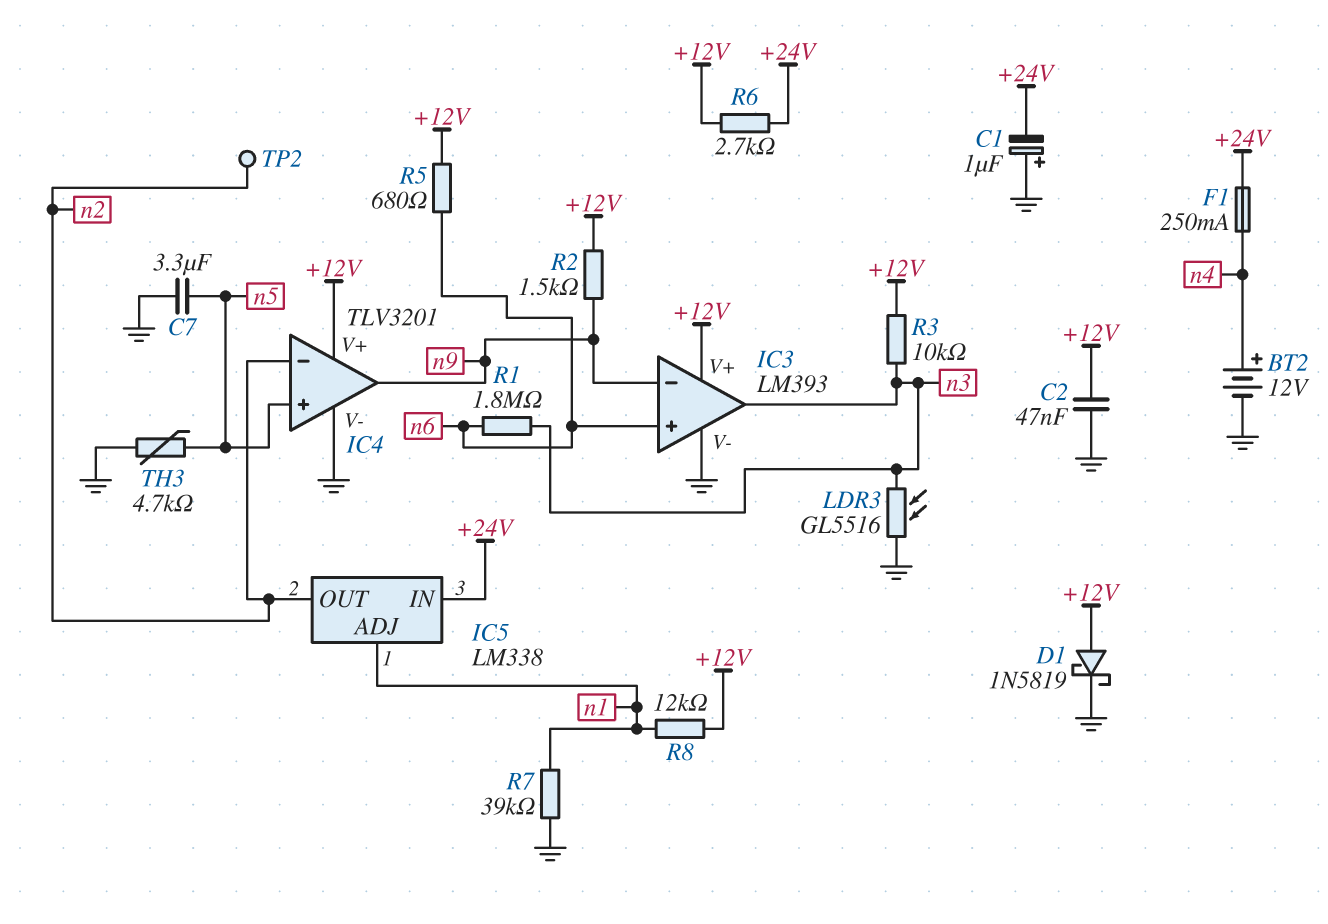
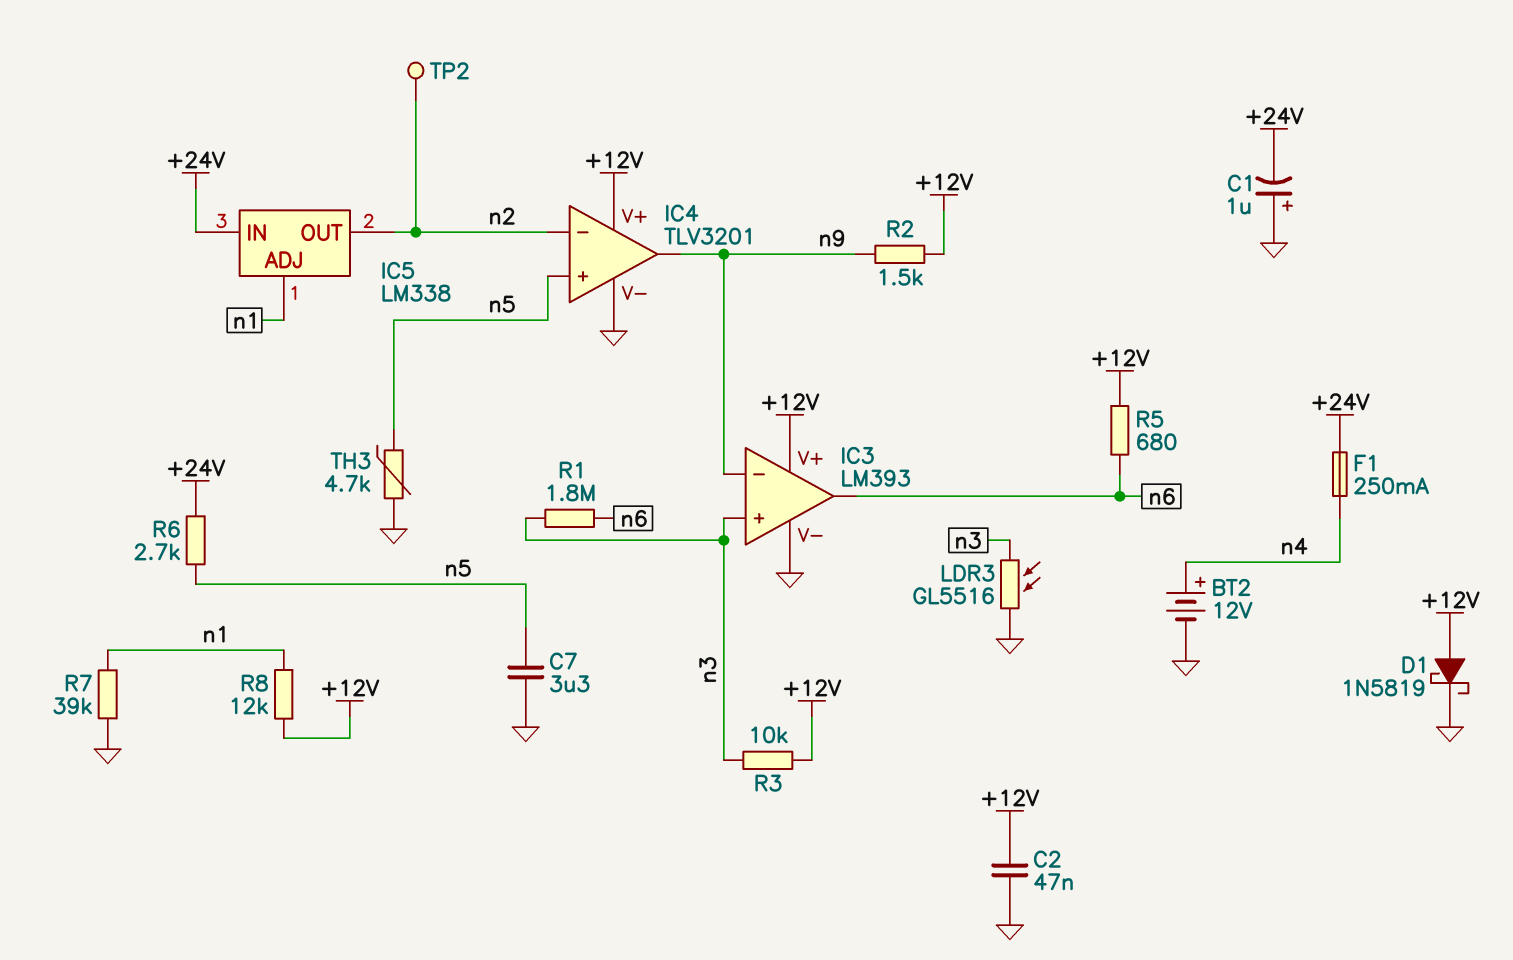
IC3 pin in+: n6 -> n3
IC3 pin out: n3 -> n6
R6: 2.7k (+12V, +24V) -> 2.7k (+24V, n5)

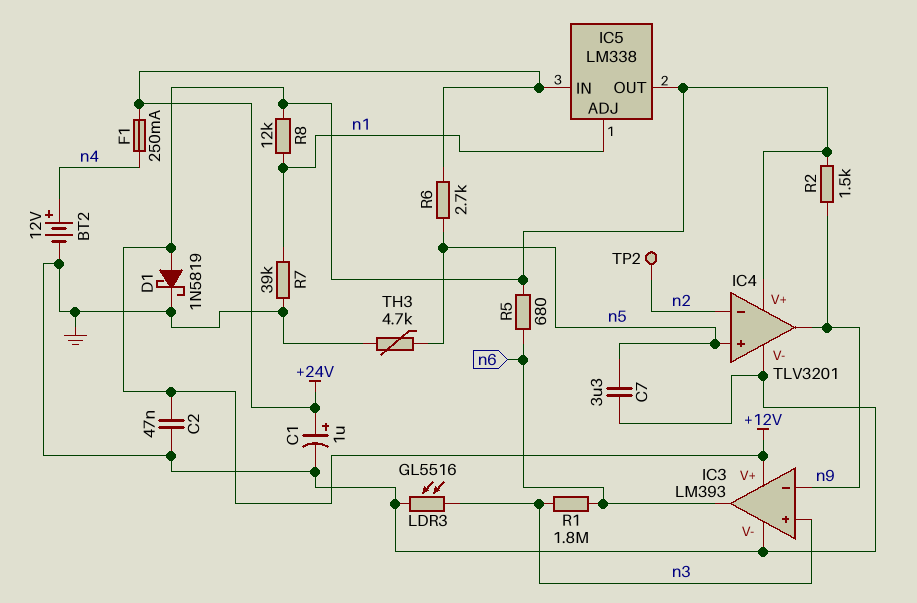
C1: 1uF (plus GND, minus +24V) -> 1uF (plus +24V, minus GND)
IC5 pin OUT: n2 -> +12V
R3: 10k (+12V, n3) -> none

